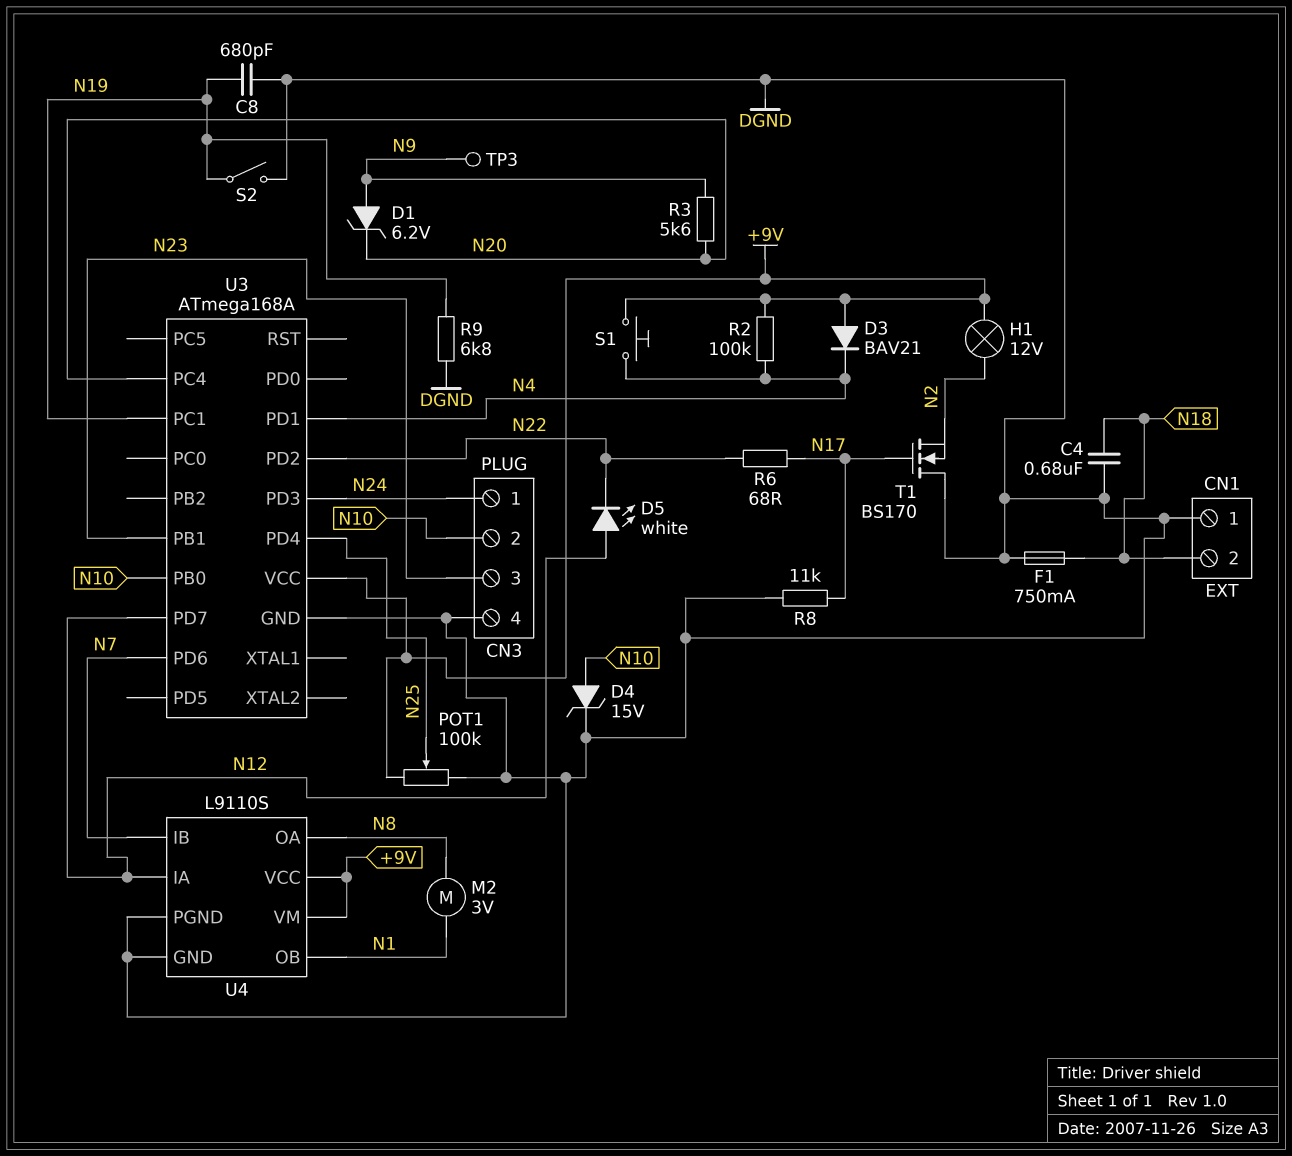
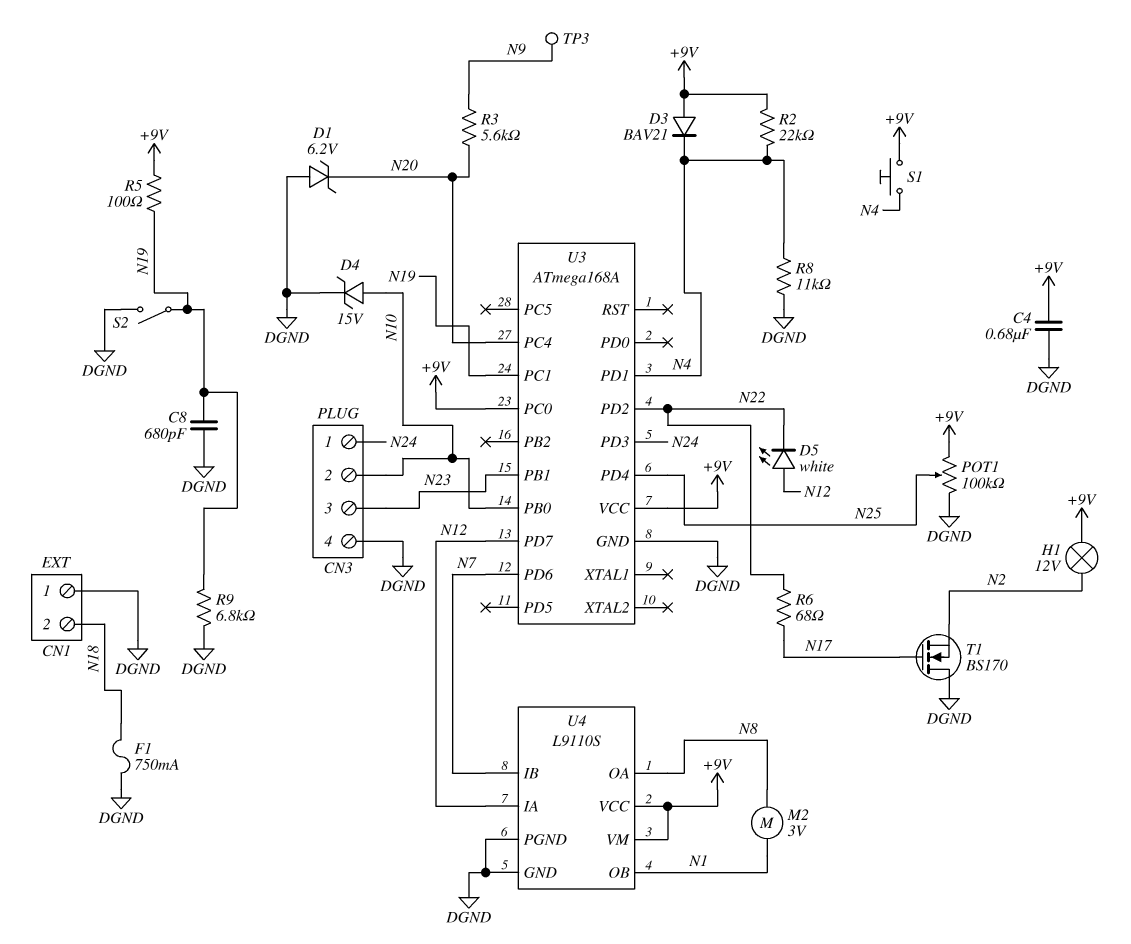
C4: 680nF (DGND, N18) -> 680nF (+9V, DGND)
D1: zener 6.2V (A N9, K N20) -> zener 6.2V (A DGND, K N20)
R2: 100k (+9V, N4) -> 22k (+9V, N4)
R5: none -> 100 (+9V, N19)
R8: 11k (DGND, N17) -> 11k (DGND, N4)
U3 pin PC0: none -> +9V

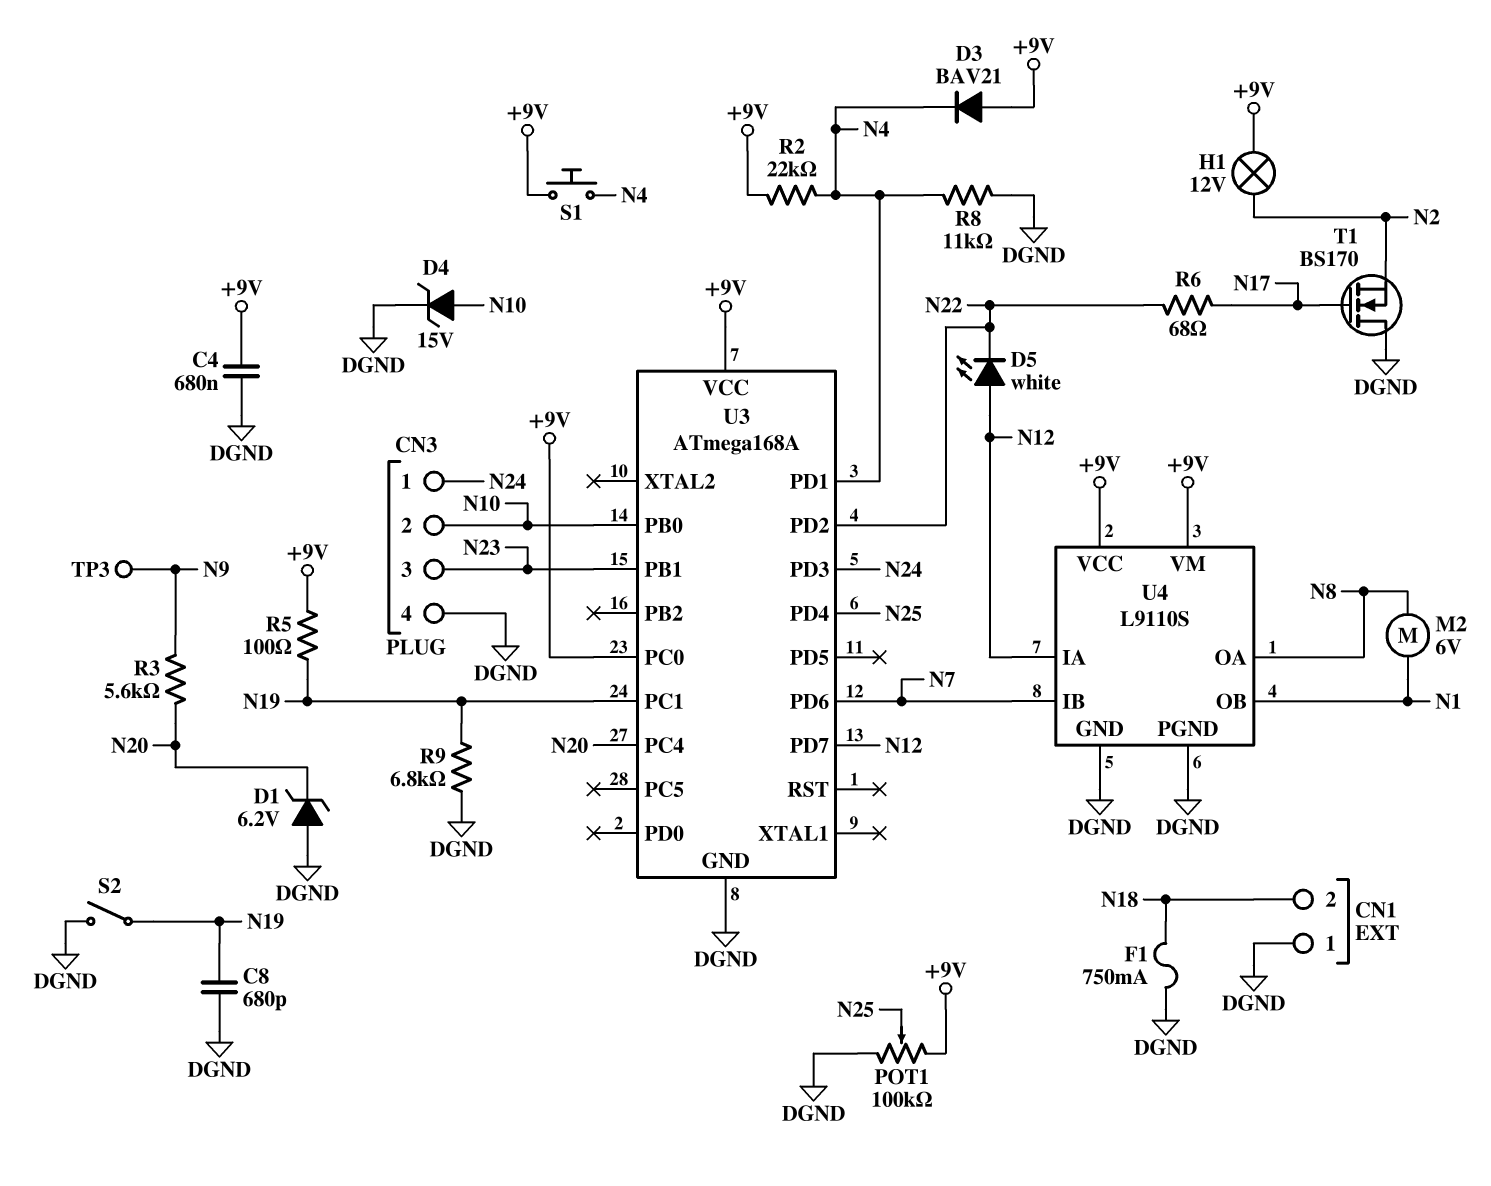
M2: motor 3V (N1, N8) -> motor 6V (N1, N8)

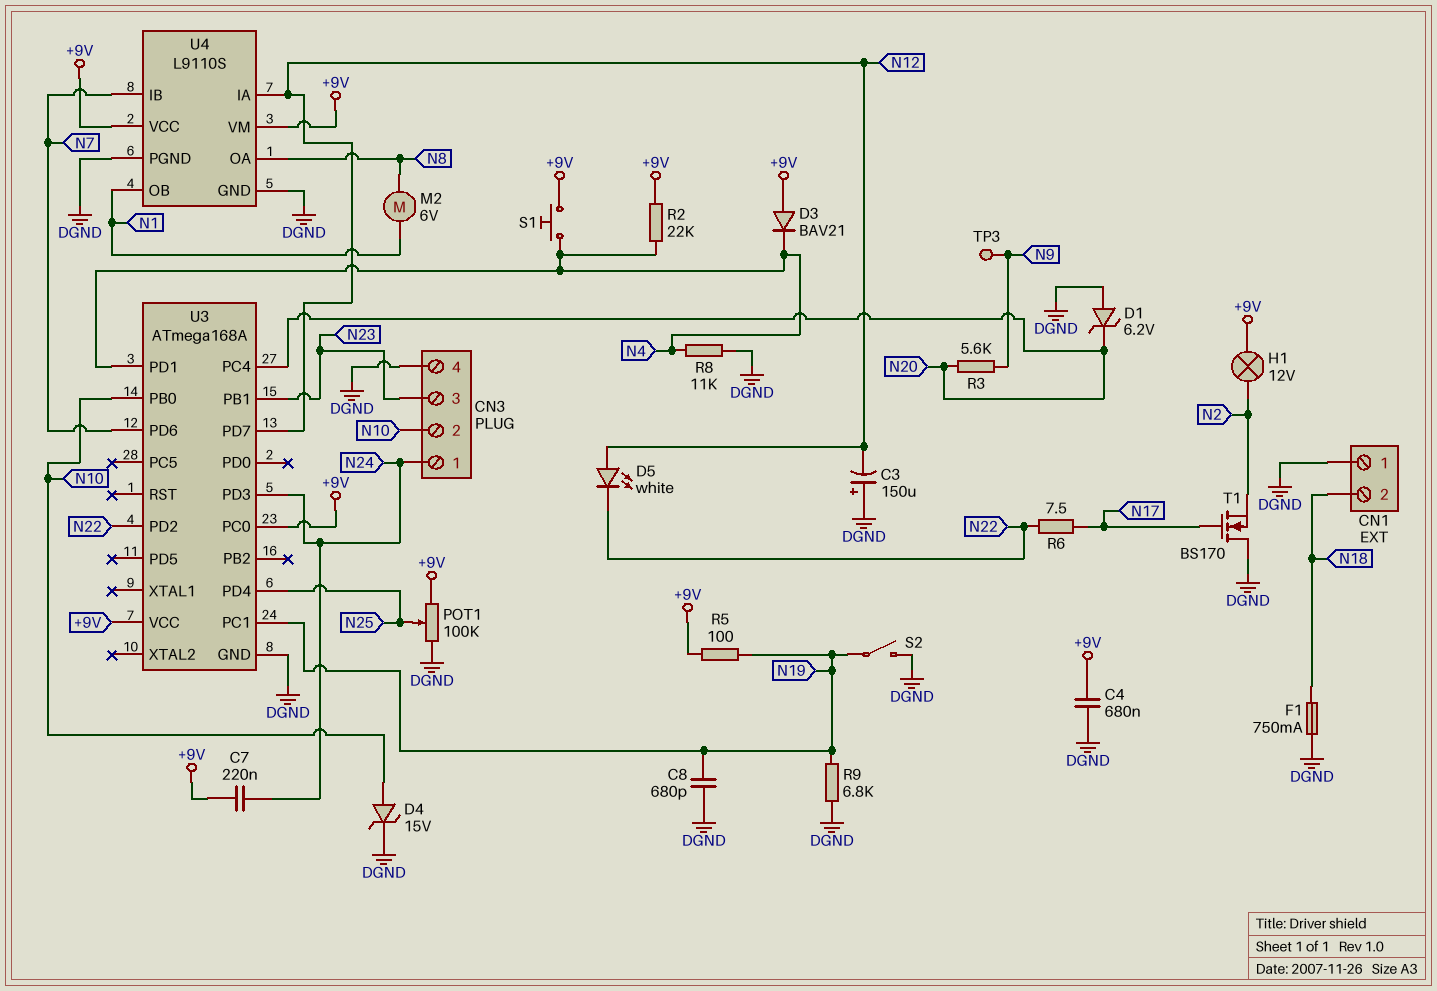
C3: none -> 150uF (plus DGND, minus N12)
C7: none -> 220nF (+9V, N24)
R6: 68 (N17, N22) -> 7.5 (N17, N22)

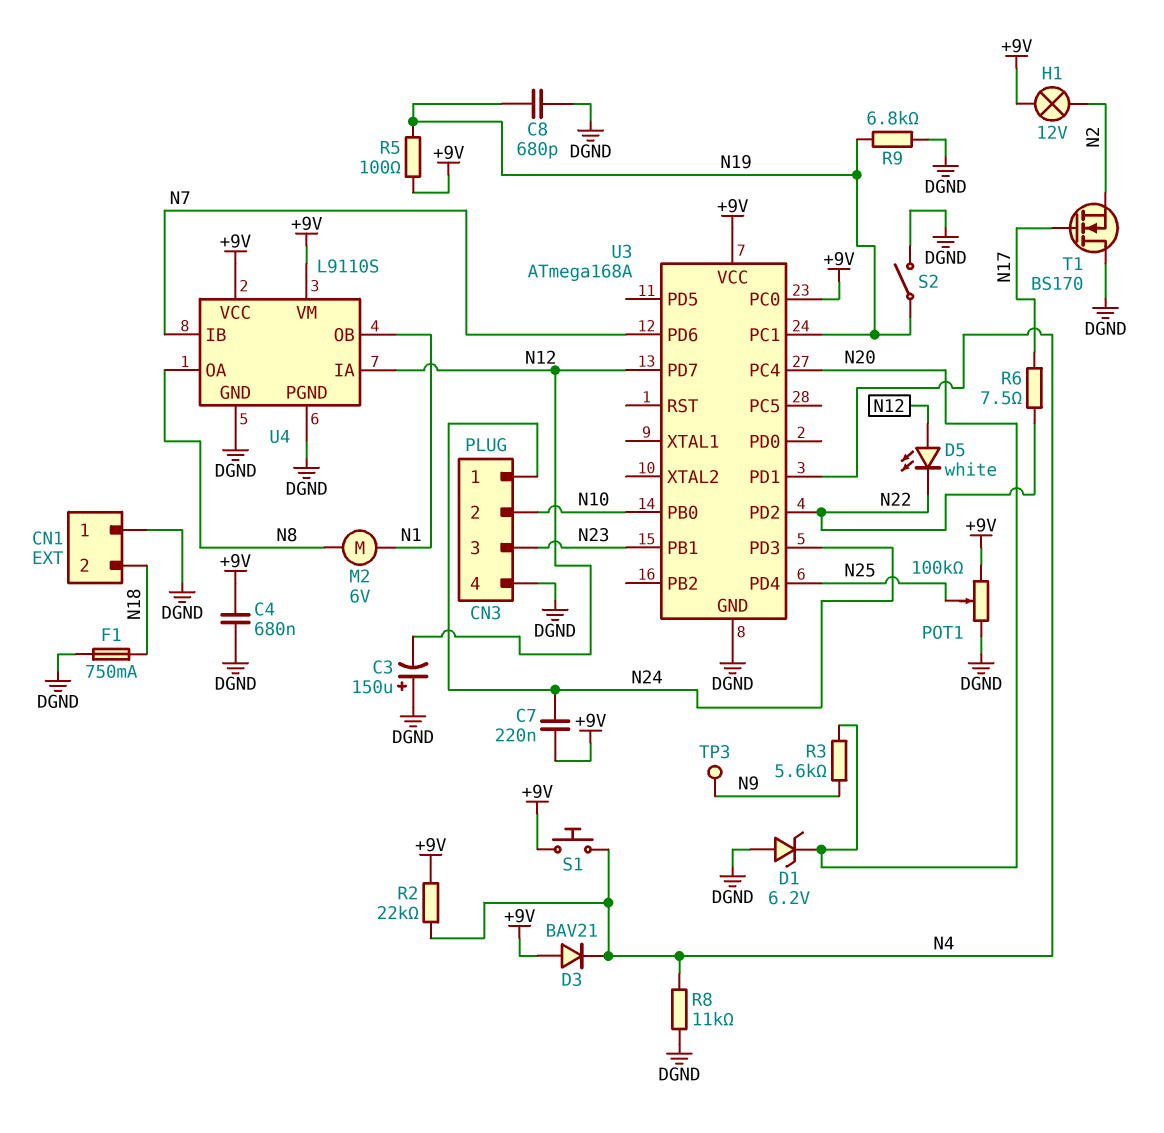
D4: zener 15V (A N10, K DGND) -> none

